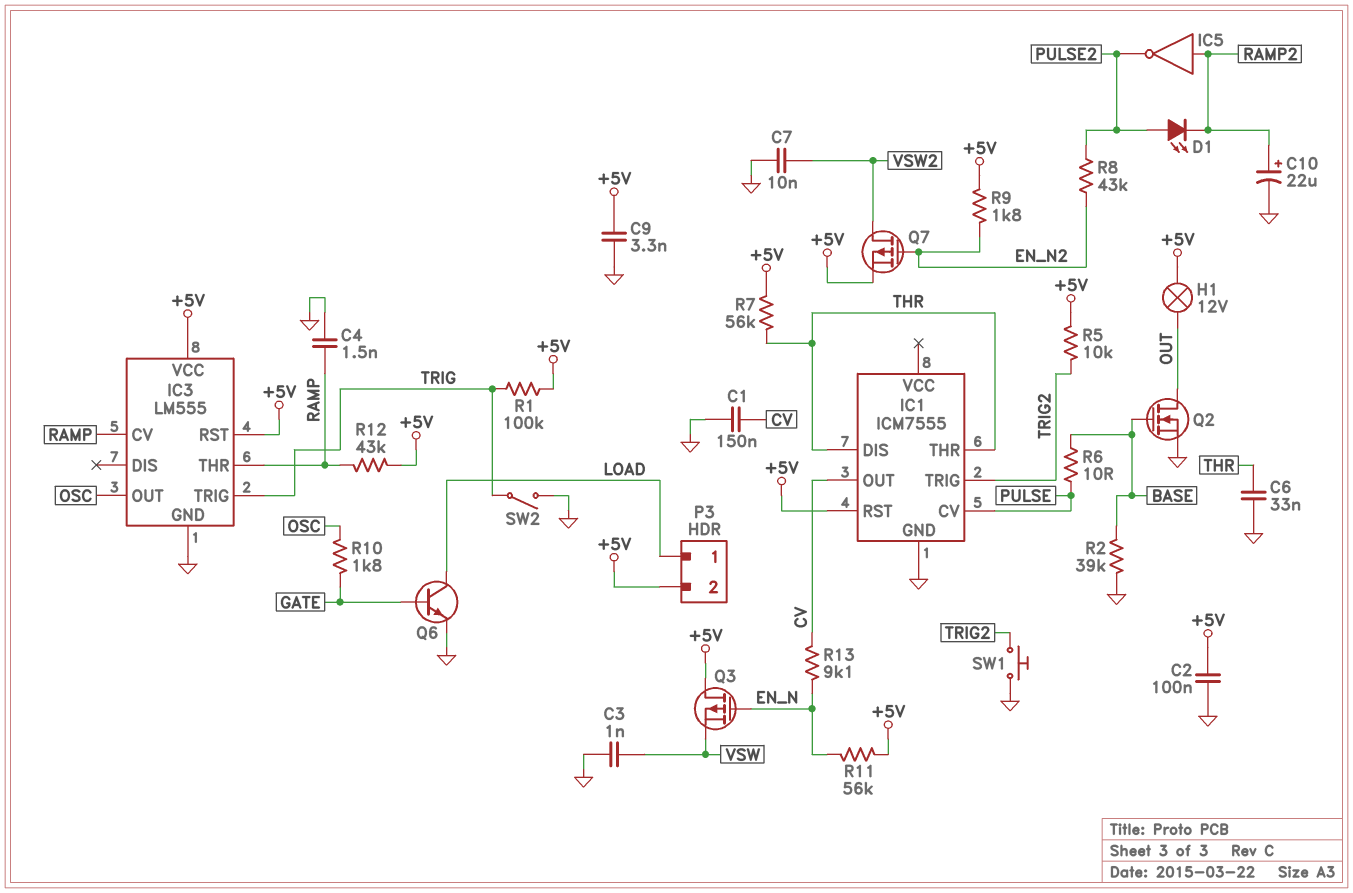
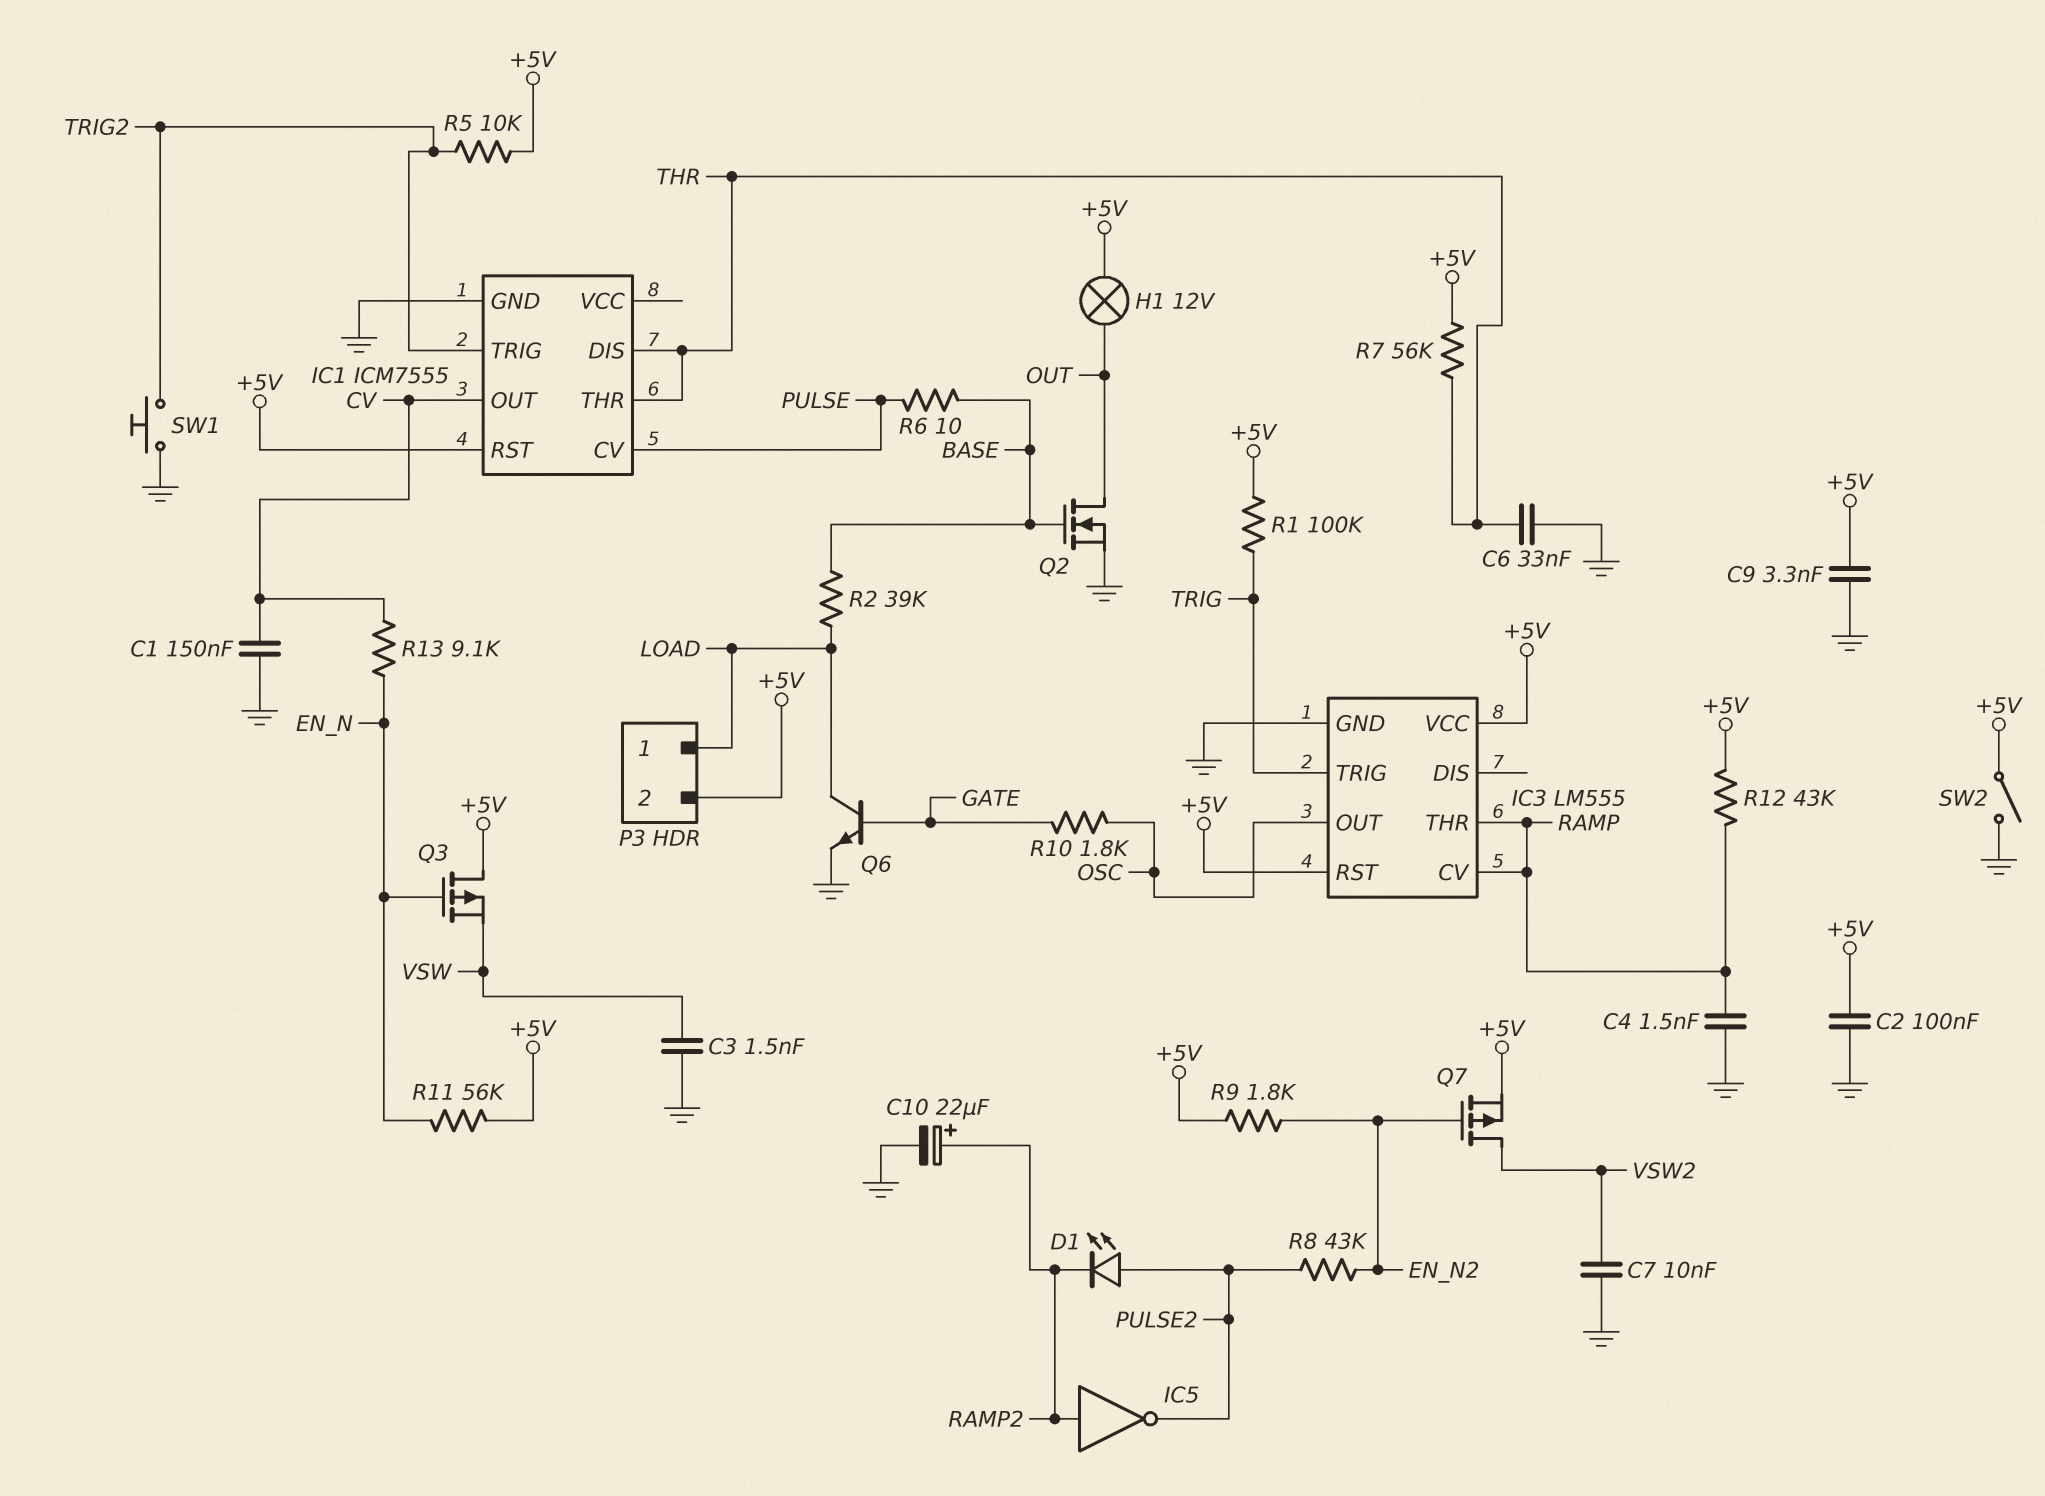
C3: 1nF (GND, VSW) -> 1.5nF (GND, VSW)
R2: 39k (BASE, GND) -> 39k (BASE, LOAD)
SW2: switch (GND, TRIG) -> switch (+5V, GND)

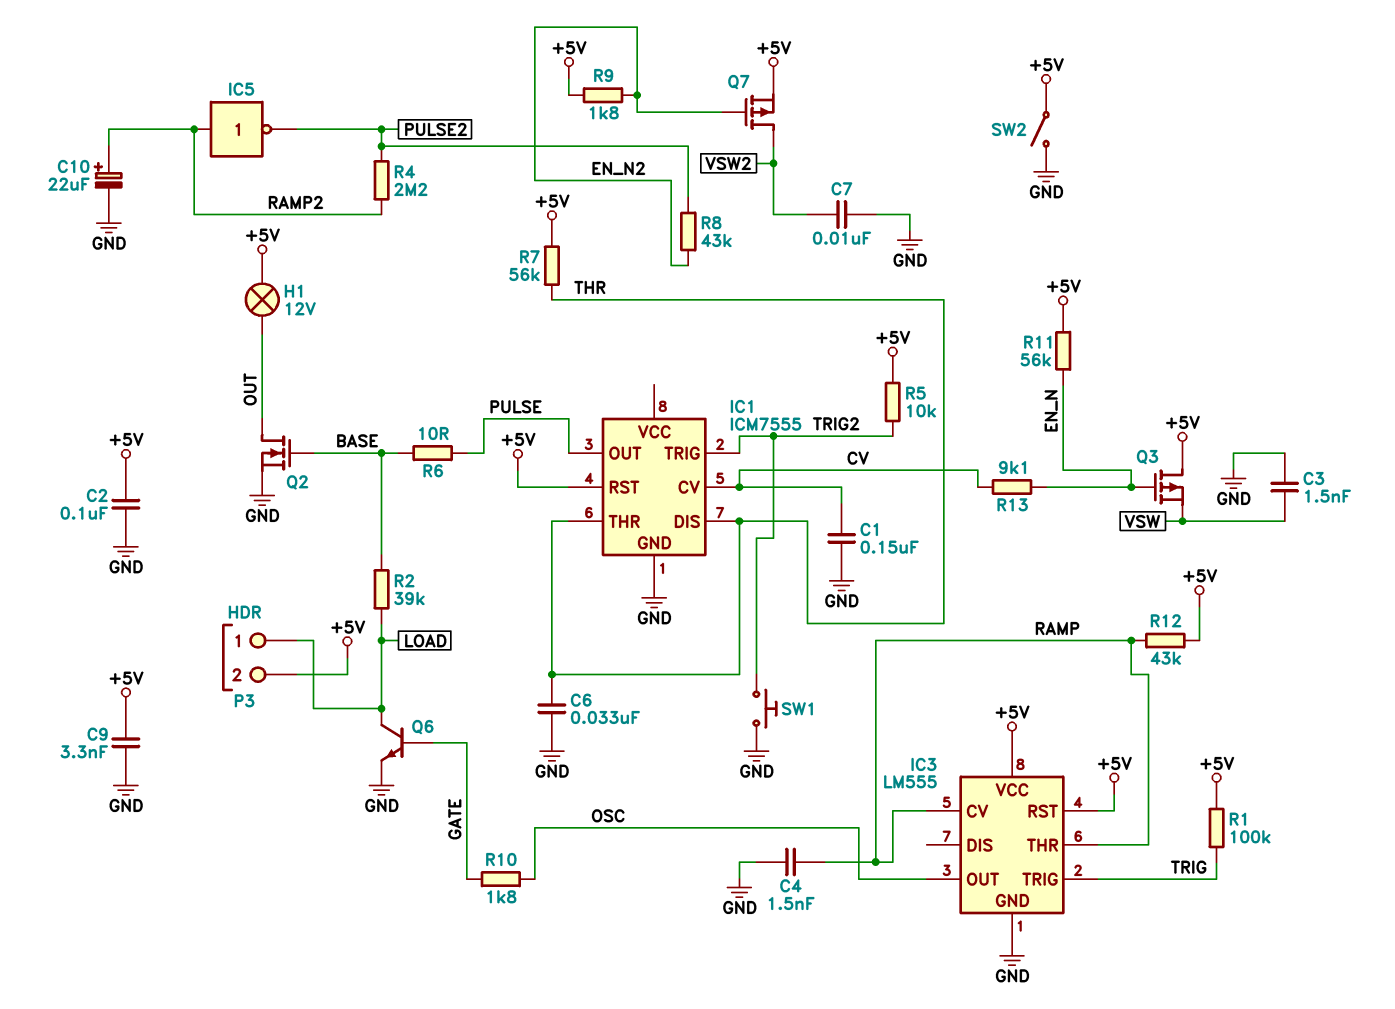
D1: LED (A PULSE2, K RAMP2) -> none
IC1 pin CV: PULSE -> CV
IC1 pin OUT: CV -> PULSE
R4: none -> 2.2M (PULSE2, RAMP2)

